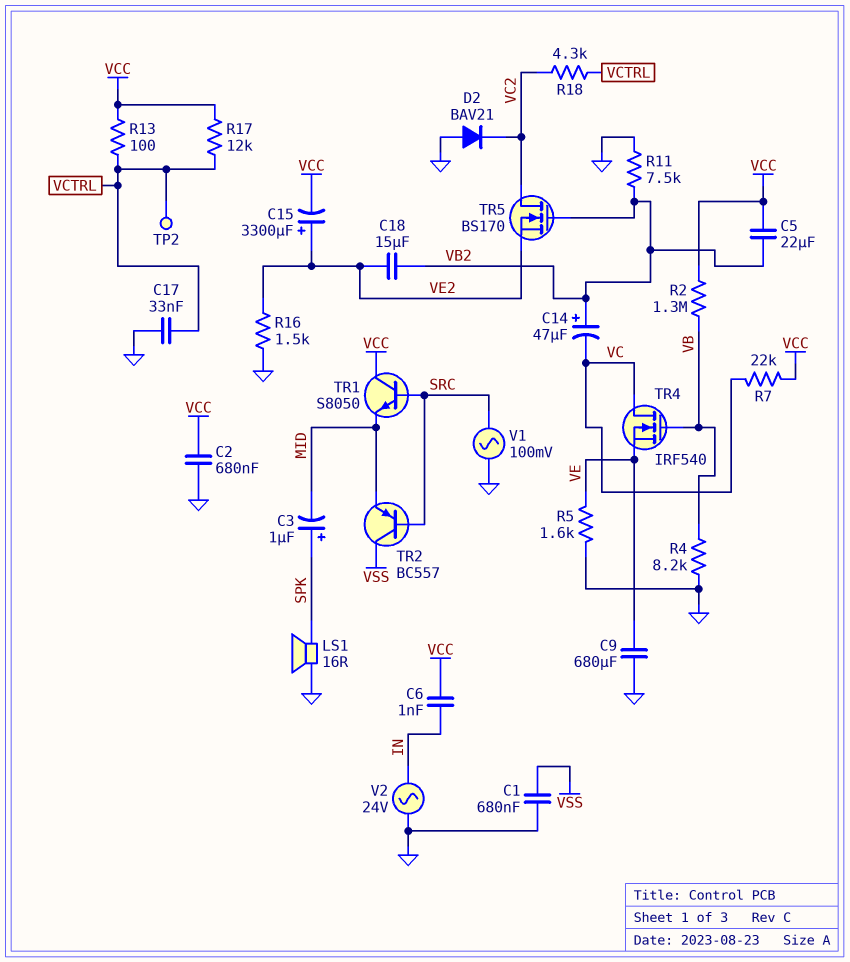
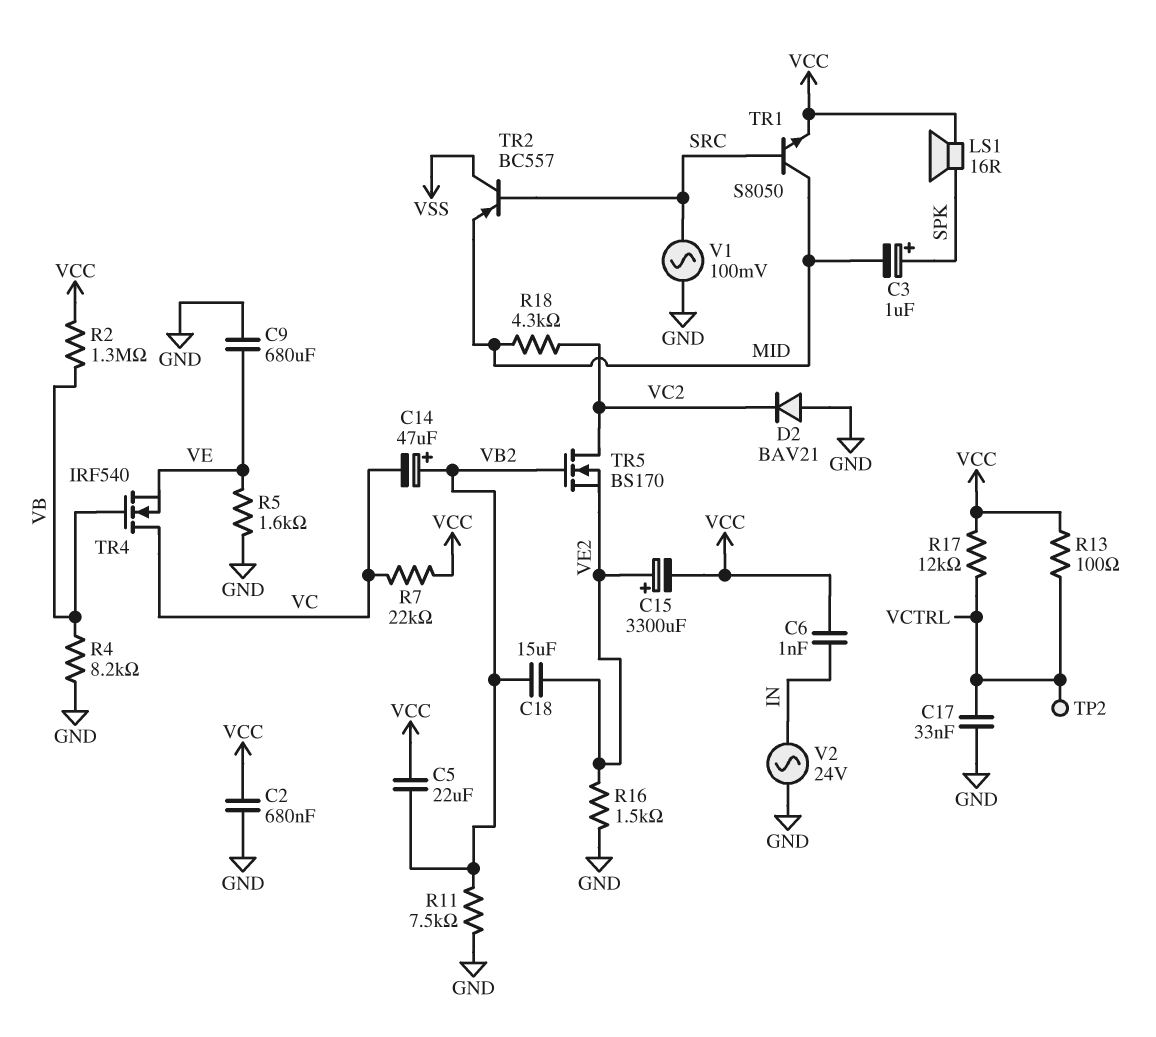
C1: 680nF (GND, VSS) -> none
LS1: speaker 16R (GND, SPK) -> speaker 16R (SPK, VCC)
R18: 4.3k (VC2, VCTRL) -> 4.3k (MID, VC2)
TR1: NPN S8050 (B SRC, C VCC, E MID) -> NPN S8050 (B SRC, C MID, E VCC)

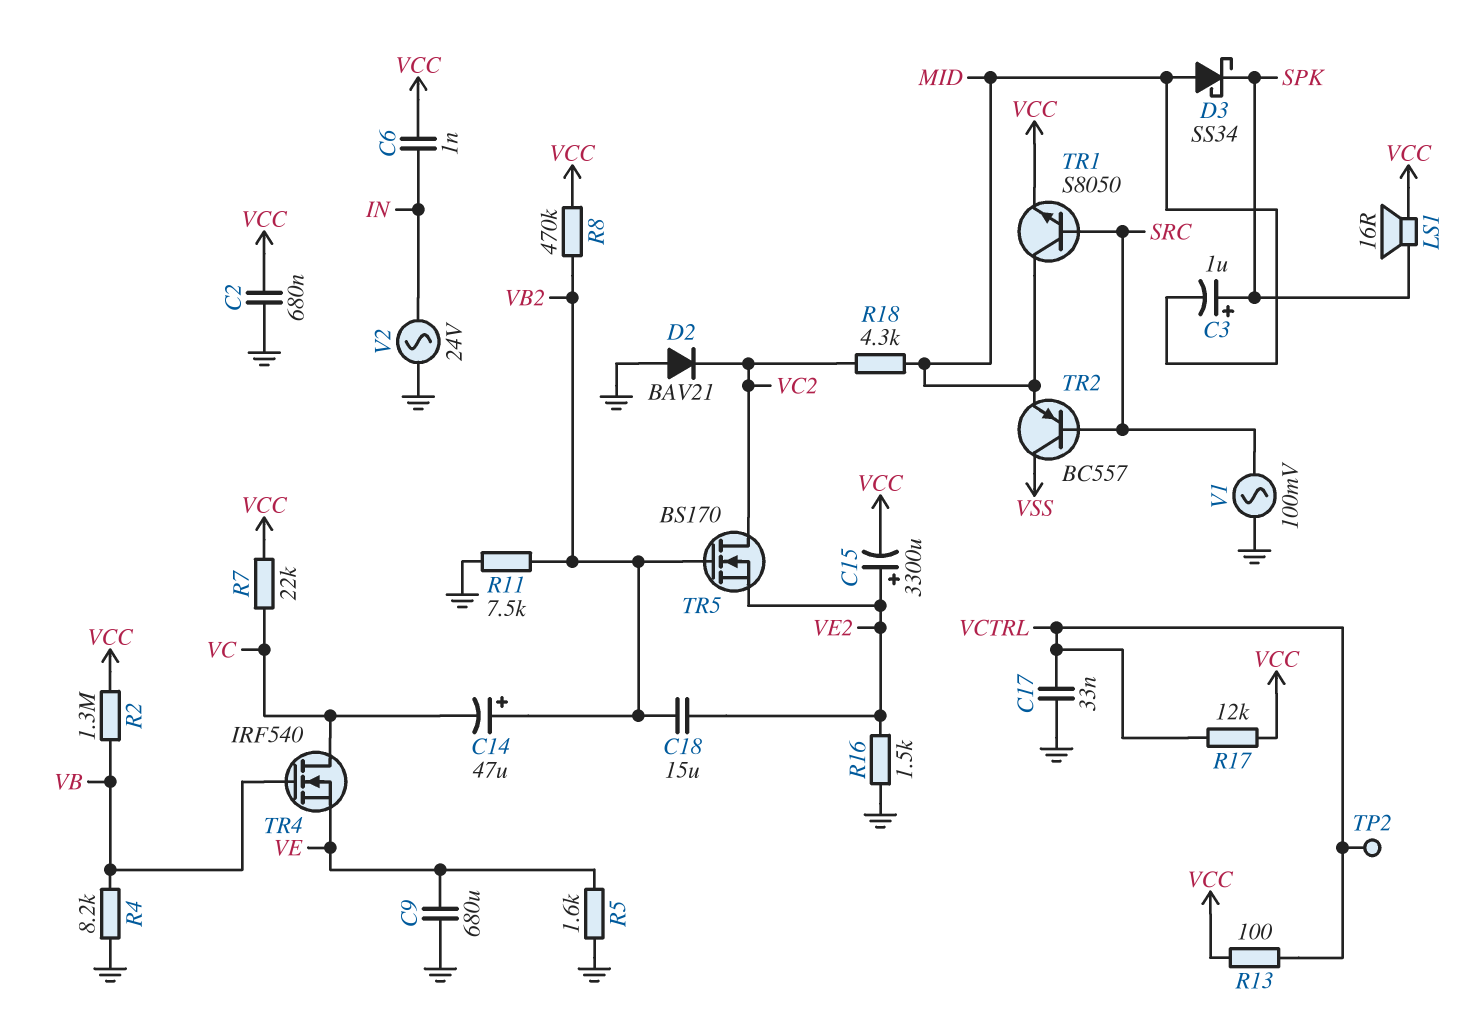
C5: 22uF (VB2, VCC) -> none
D3: none -> schottky SS34 (A MID, K SPK)
R8: none -> 470k (VB2, VCC)

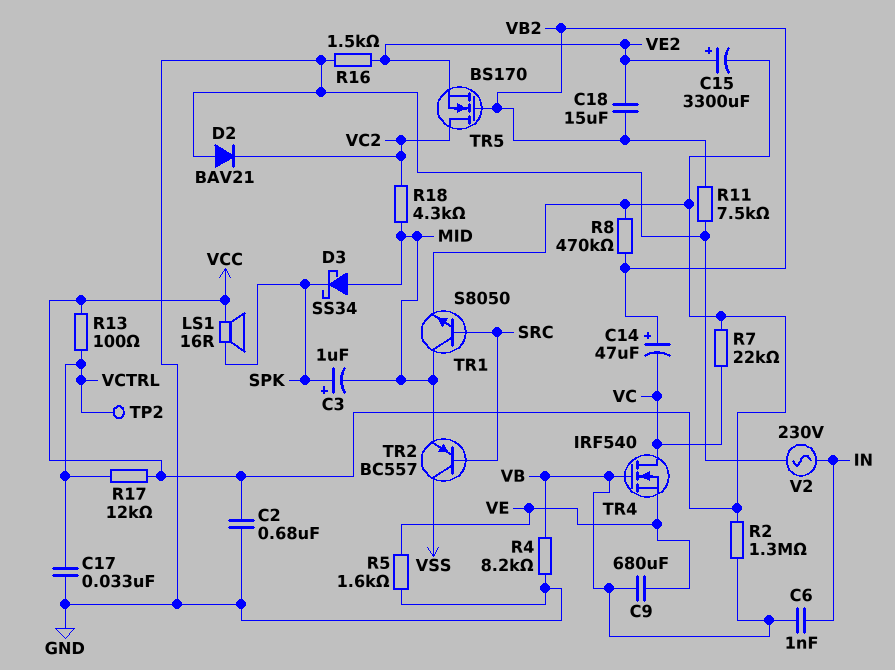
C6: 1nF (IN, VCC) -> 1nF (IN, VB)
C9: 680uF (GND, VE) -> 680uF (VB, VE)
V1: AC 100mV (GND, SRC) -> none
V2: AC 24V (GND, IN) -> AC 230V (GND, IN)

